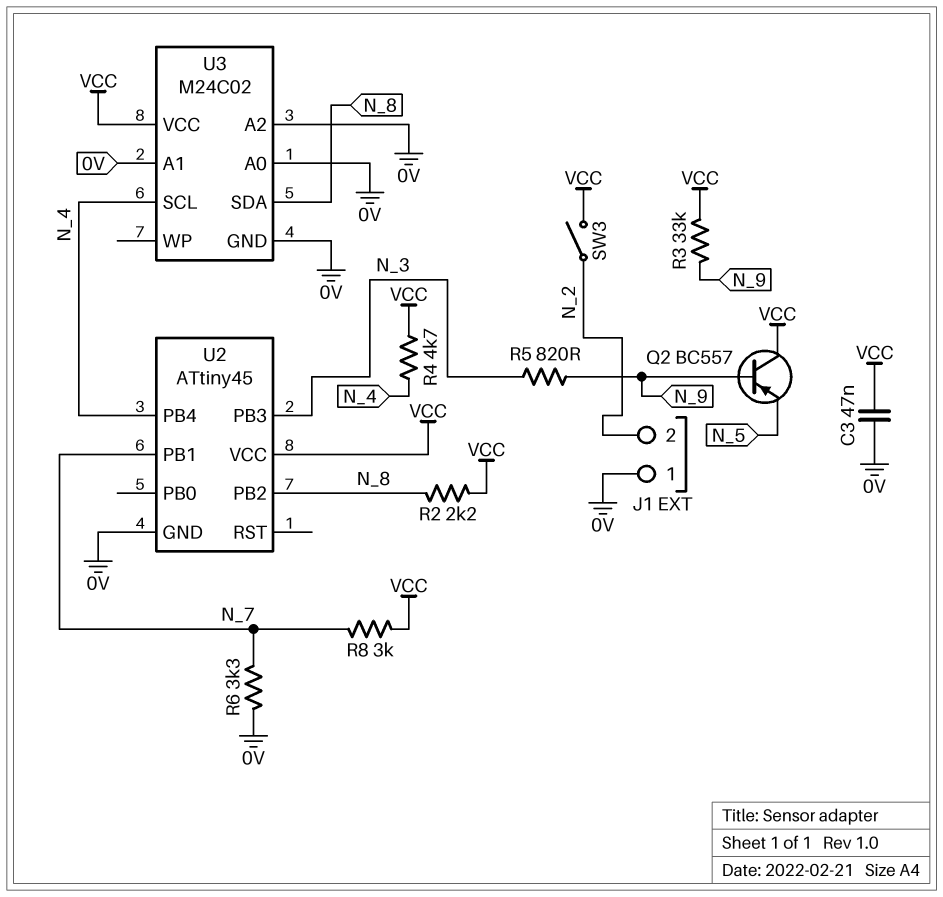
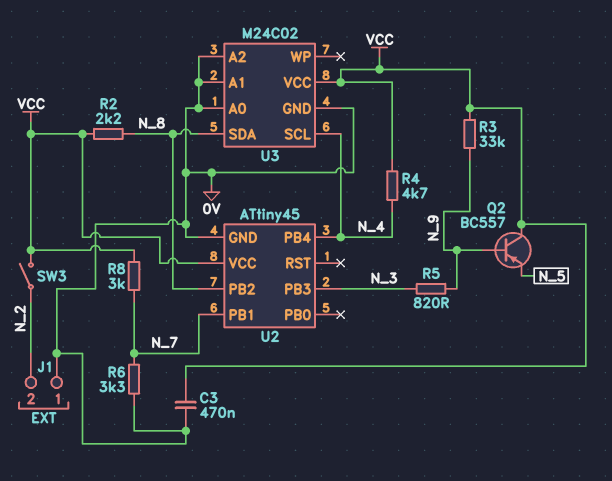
C3: 47nF (0V, VCC) -> 470nF (0V, VCC)

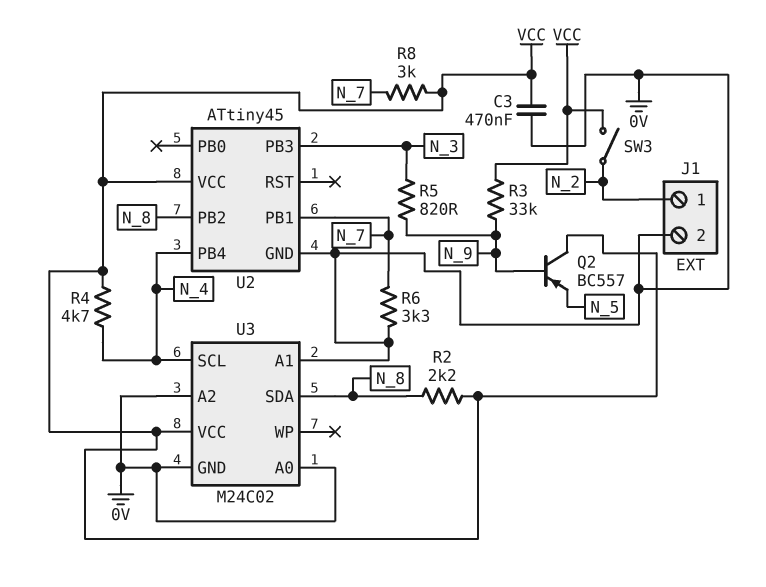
J1 pin 1: 0V -> N_2
J1 pin 2: N_2 -> 0V

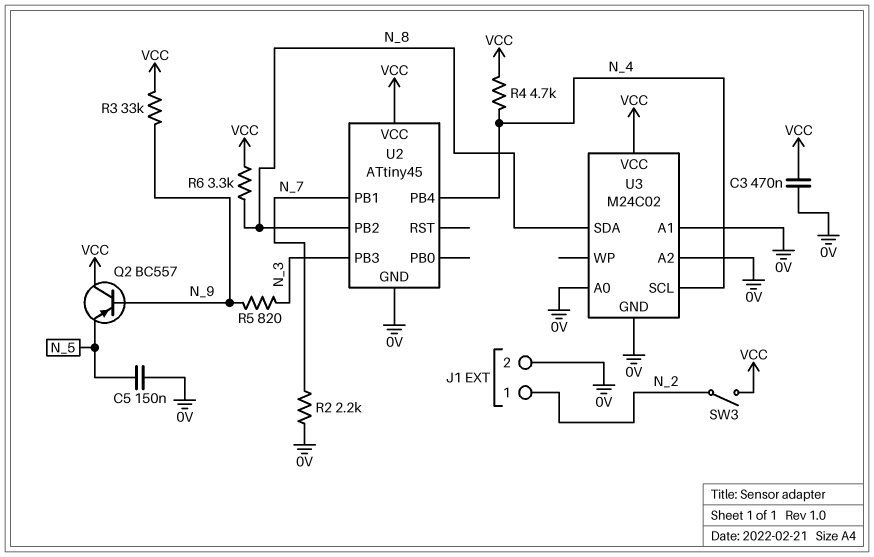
C5: none -> 150nF (0V, N_5)
R2: 2.2k (N_8, VCC) -> 2.2k (0V, N_7)
R6: 3.3k (0V, N_7) -> 3.3k (N_8, VCC)
R8: 3k (N_7, VCC) -> none

